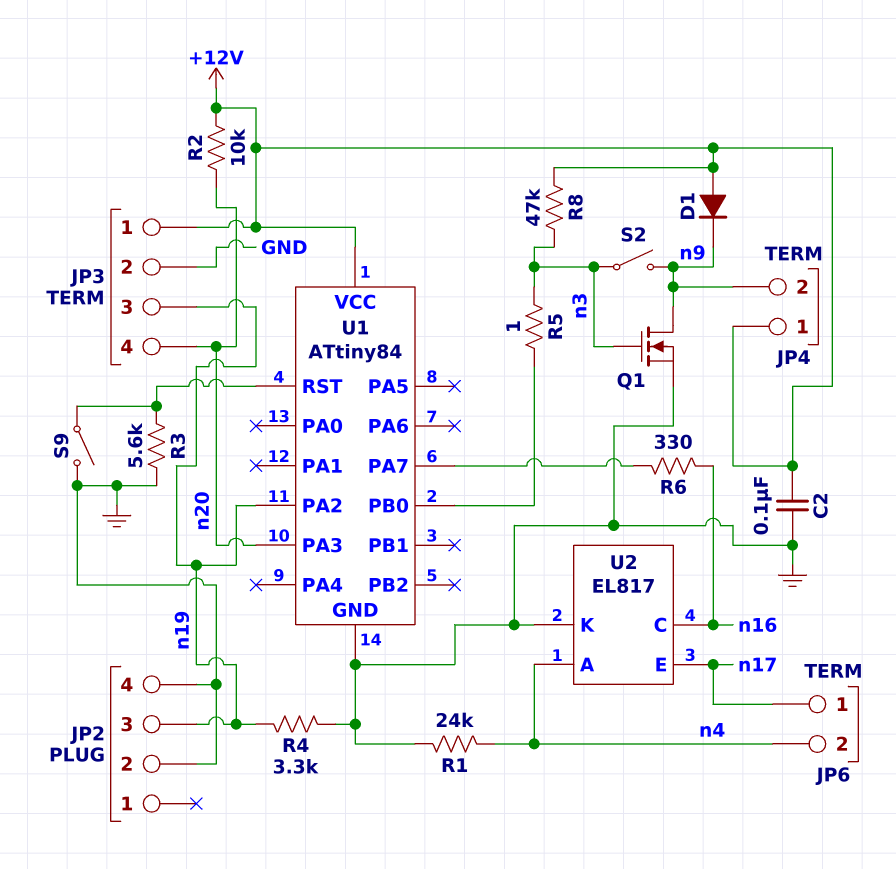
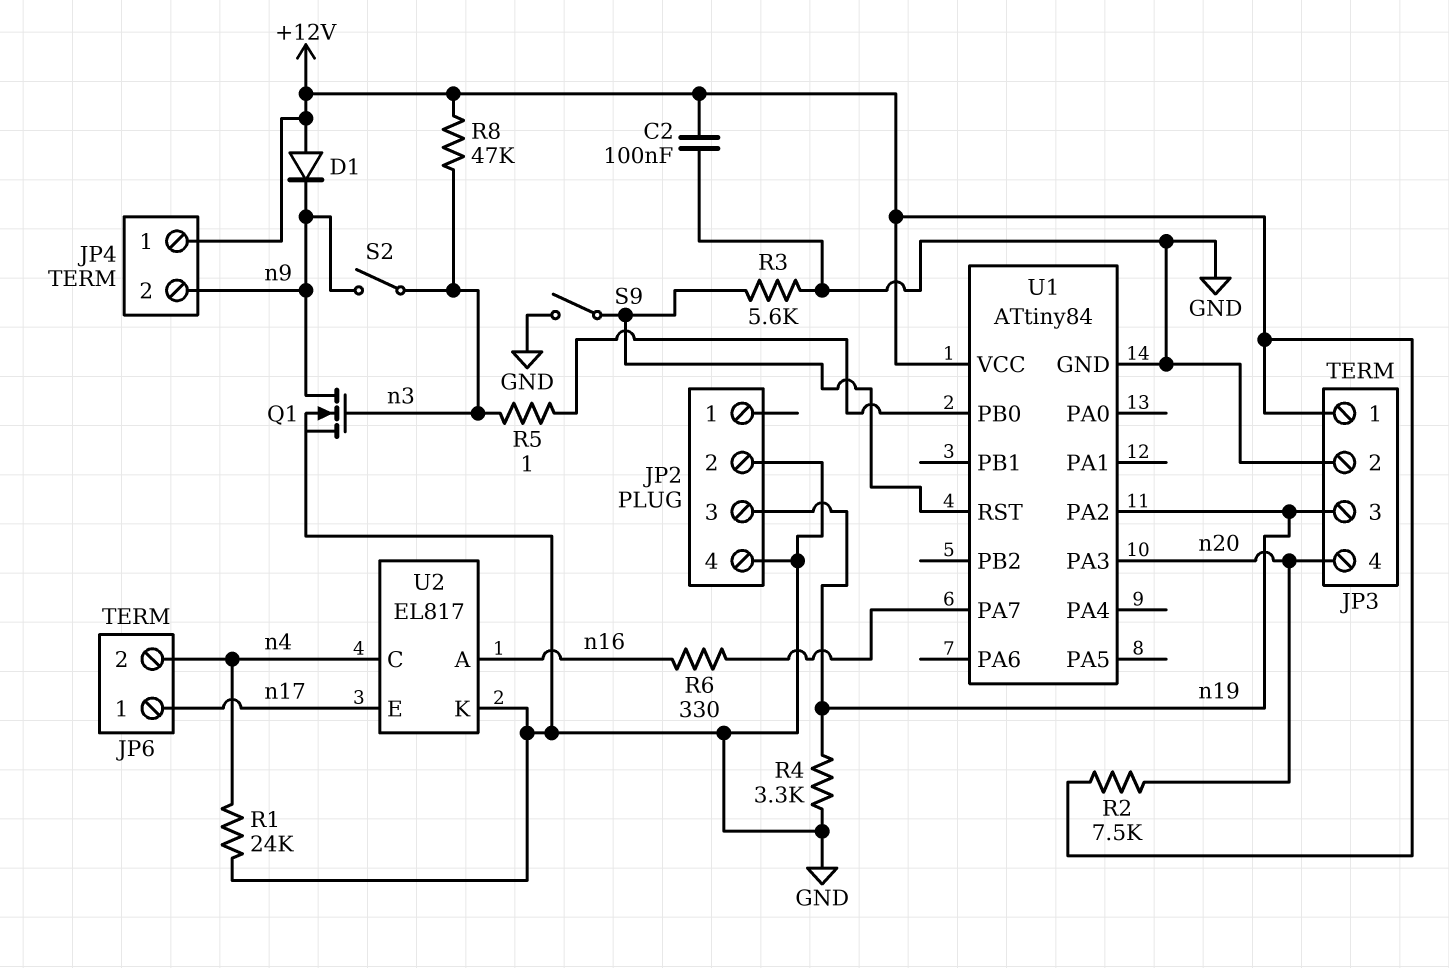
R2: 10k (+12V, n20) -> 7.5k (+12V, n20)
U2 pin A: n4 -> n16
U2 pin C: n16 -> n4

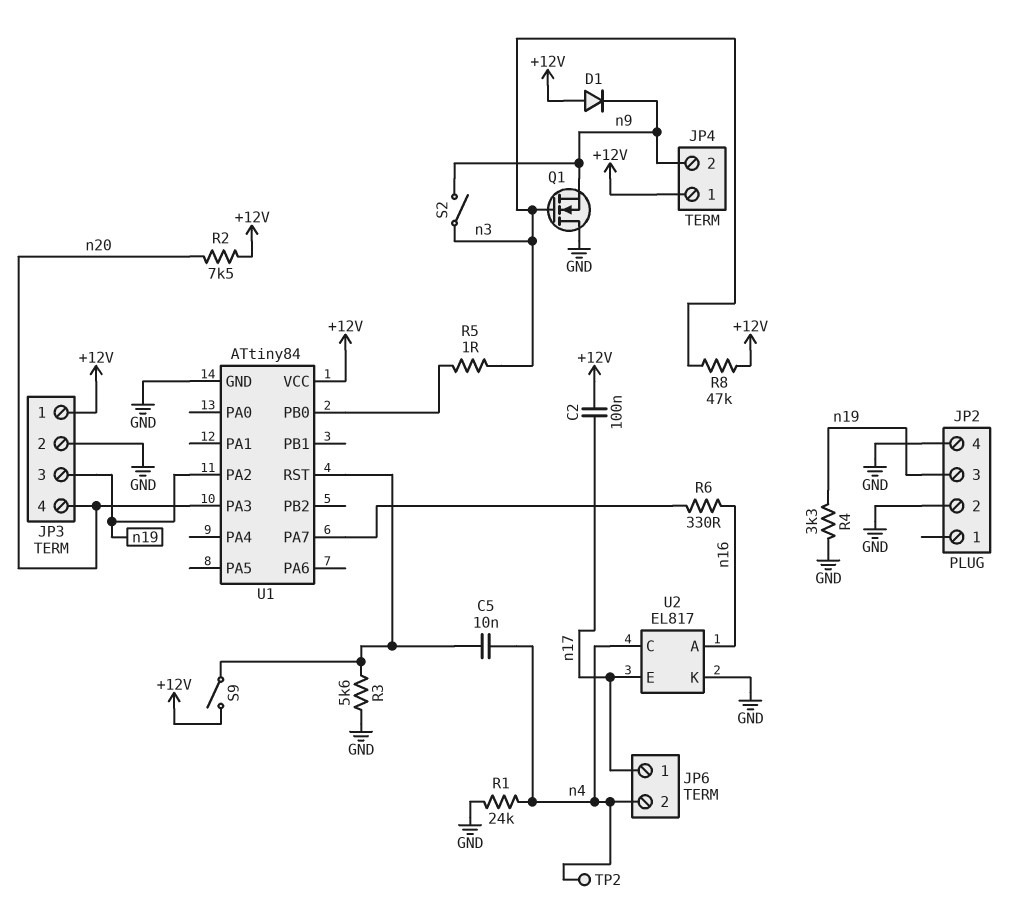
C2: 100nF (+12V, GND) -> 100nF (+12V, n17)
C5: none -> 10nF (U1/RST, n4)
Q1: NMOS (G n3, D n9, S GND) -> NMOS (G n3, D GND, S n9)
S9: switch (GND, U1/RST) -> switch (+12V, U1/RST)
TP2: none -> test point (n4)

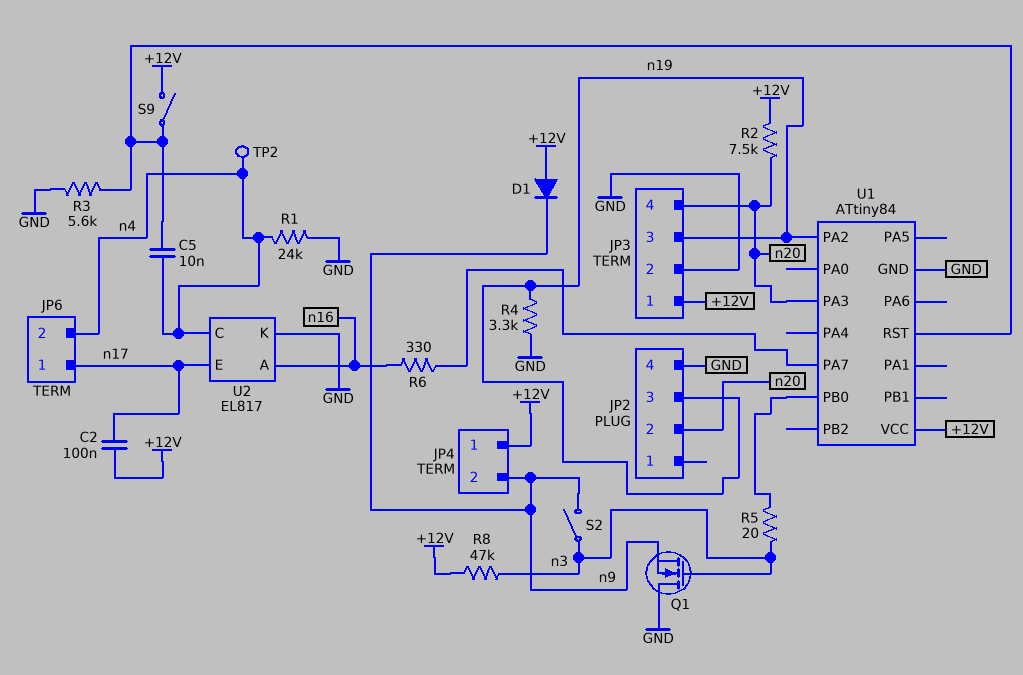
JP2 pin 2: GND -> n20
R5: 1 (U1/PB0, n3) -> 20 (U1/PB0, n3)

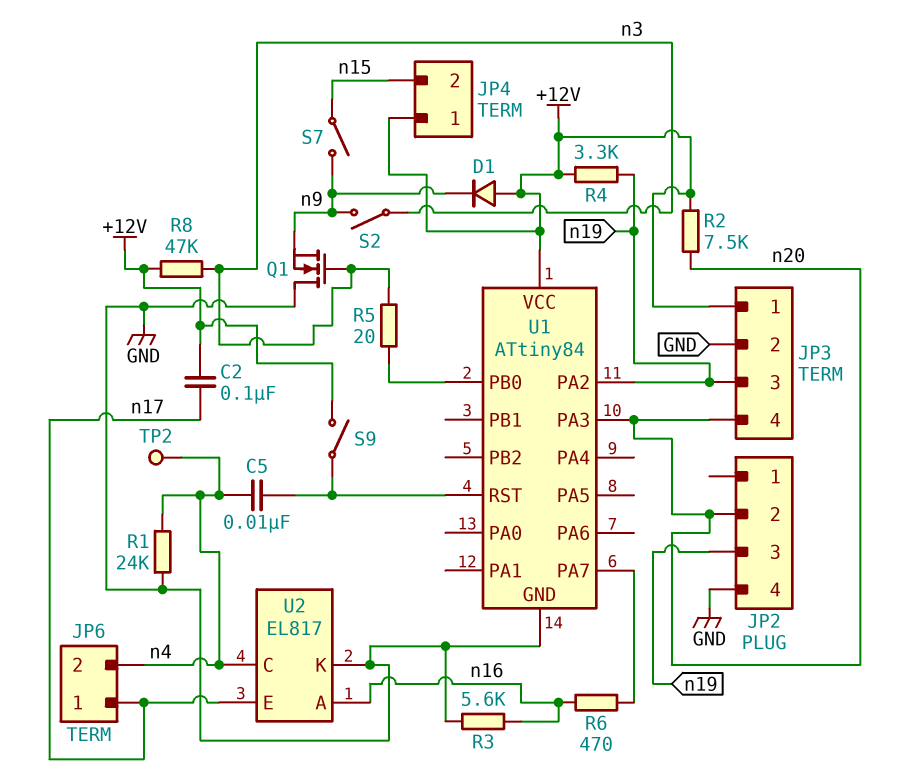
JP4 pin 2: n9 -> n15
R3: 5.6k (GND, U1/RST) -> 5.6k (GND, n16)
R4: 3.3k (GND, n19) -> 3.3k (+12V, n19)
R6: 330 (U1/PA7, n16) -> 470 (U1/PA7, n16)
S7: none -> switch (n9, n15)

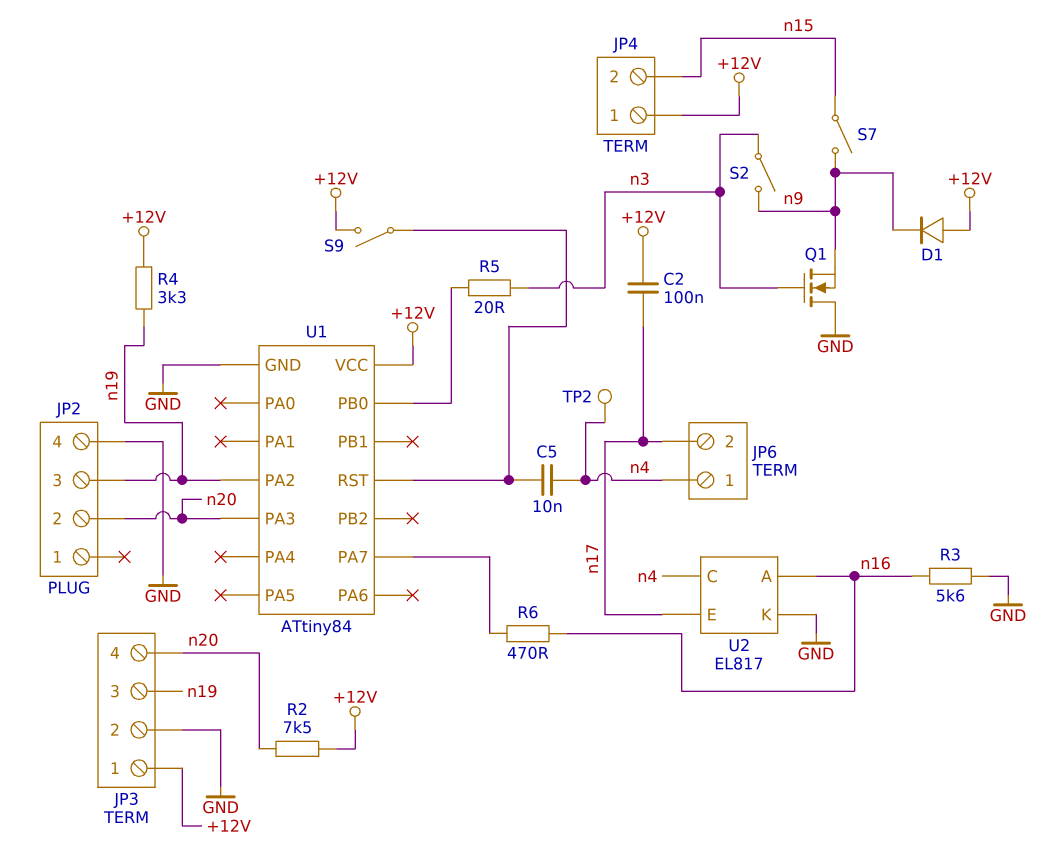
JP6 pin 1: n17 -> n4
JP6 pin 2: n4 -> n17
R1: 24k (GND, n4) -> none
R8: 47k (+12V, n3) -> none

